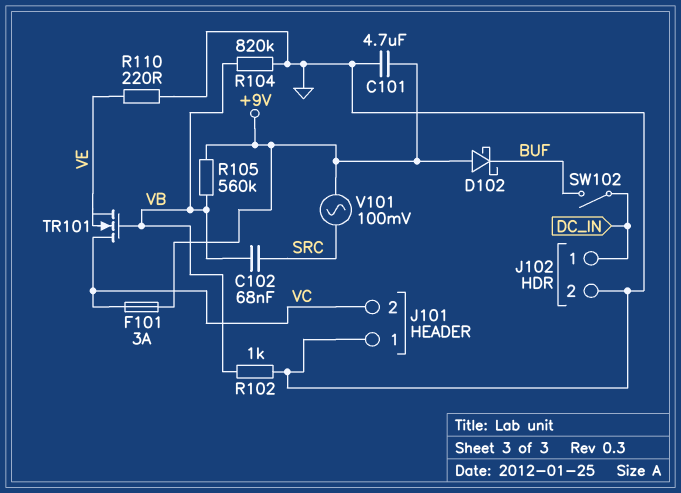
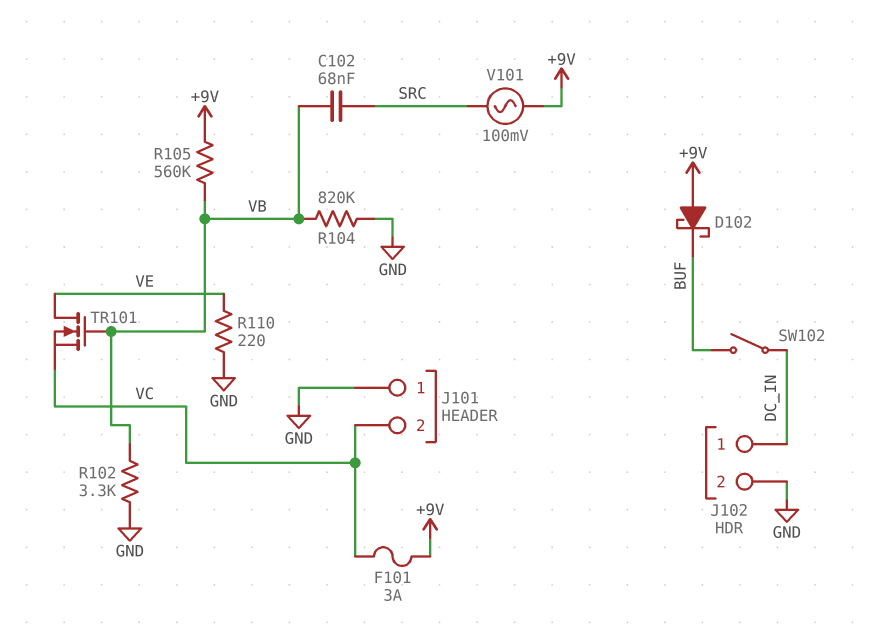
C101: 4.7uF (+9V, GND) -> none
R102: 1k (GND, VB) -> 3.3k (GND, VB)
TR101: NMOS (G VB, D VC, S VE) -> NMOS (G VB, D VE, S VC)

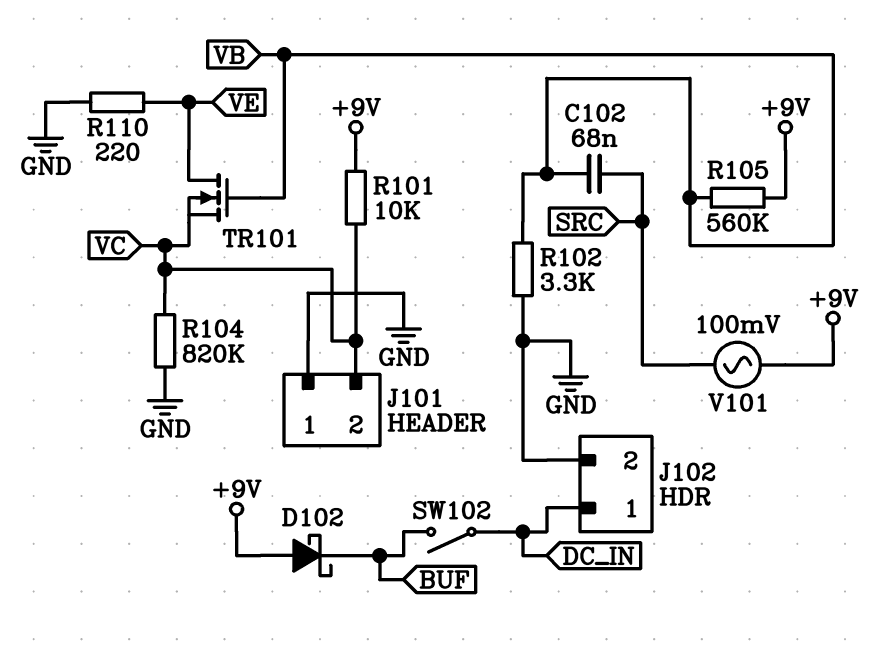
F101: 3A (+9V, VC) -> none
R101: none -> 10k (+9V, VC)
R104: 820k (GND, VB) -> 820k (GND, VC)

